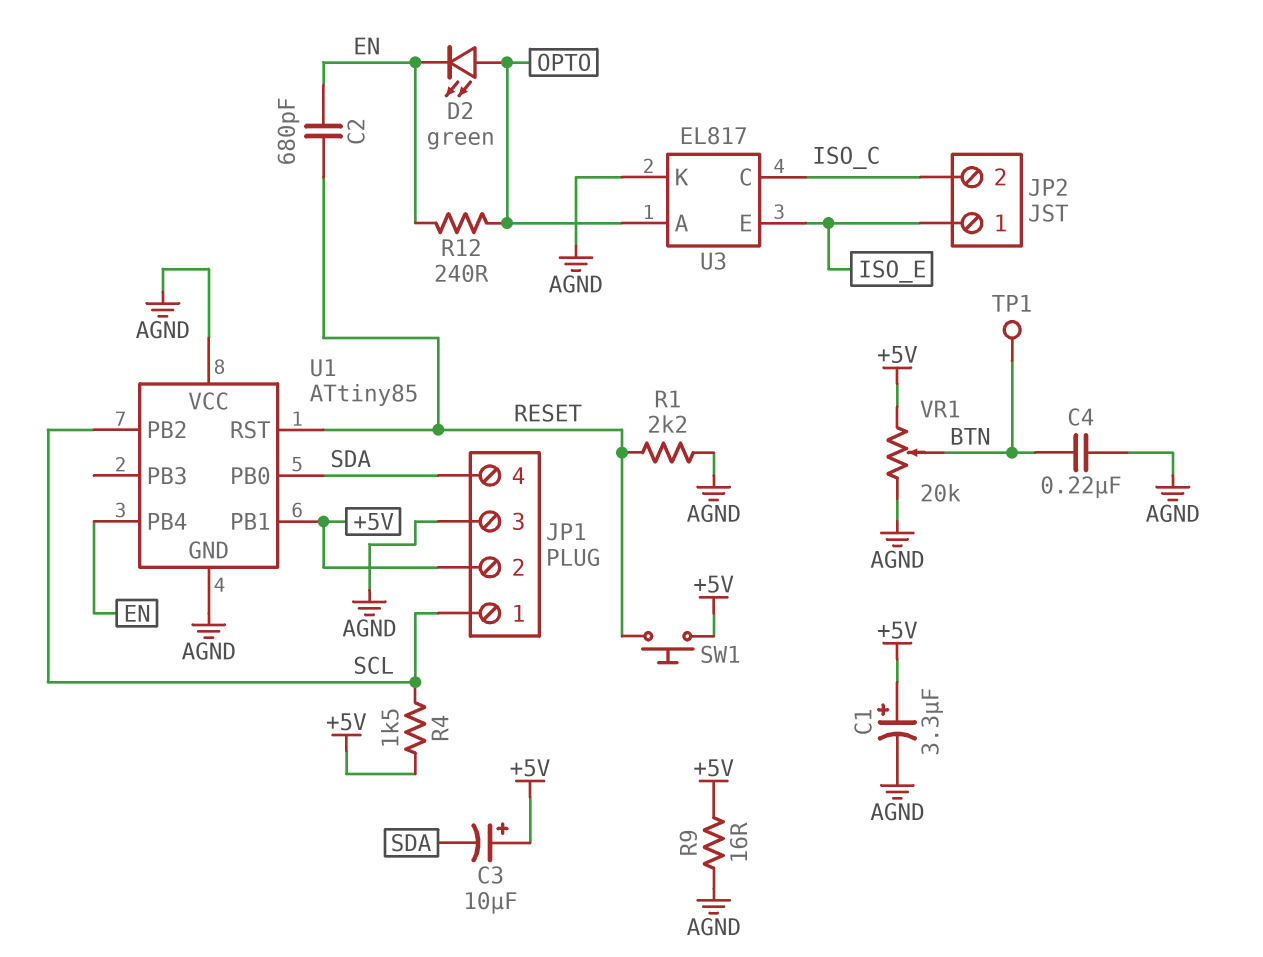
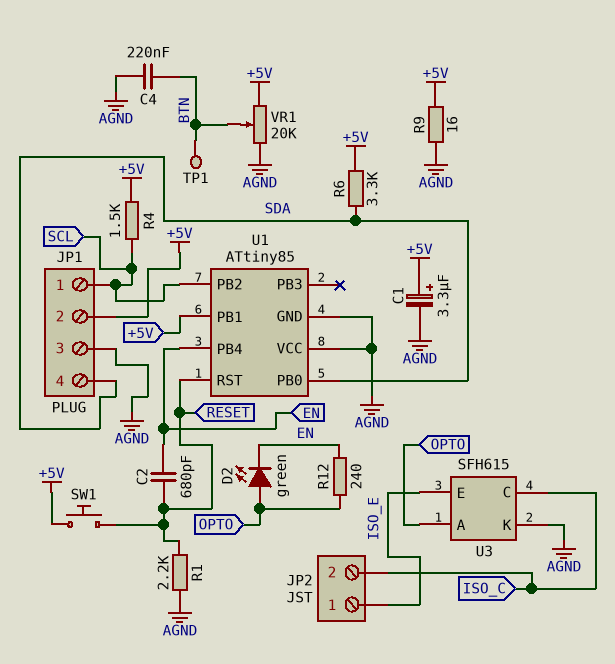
C3: 10uF (plus +5V, minus SDA) -> none
R6: none -> 3.3k (+5V, SDA)
U3: EL817 -> SFH615

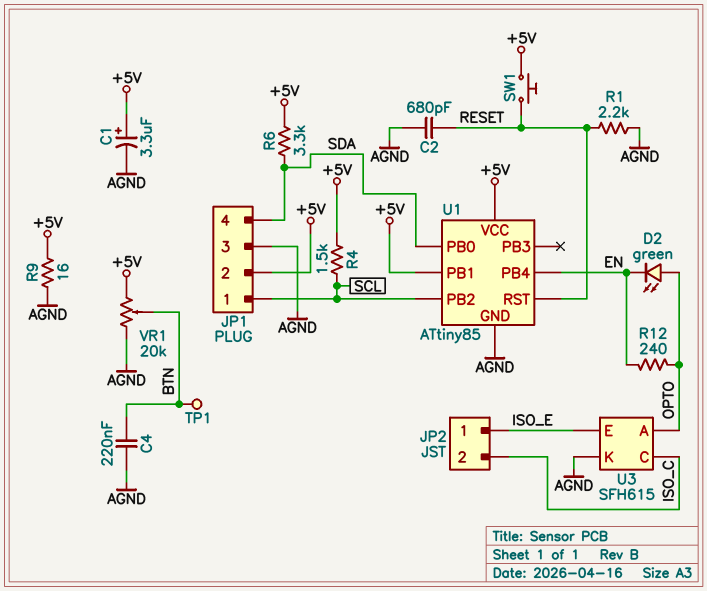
C2: 680pF (EN, RESET) -> 680pF (AGND, RESET)
U1 pin VCC: AGND -> +5V

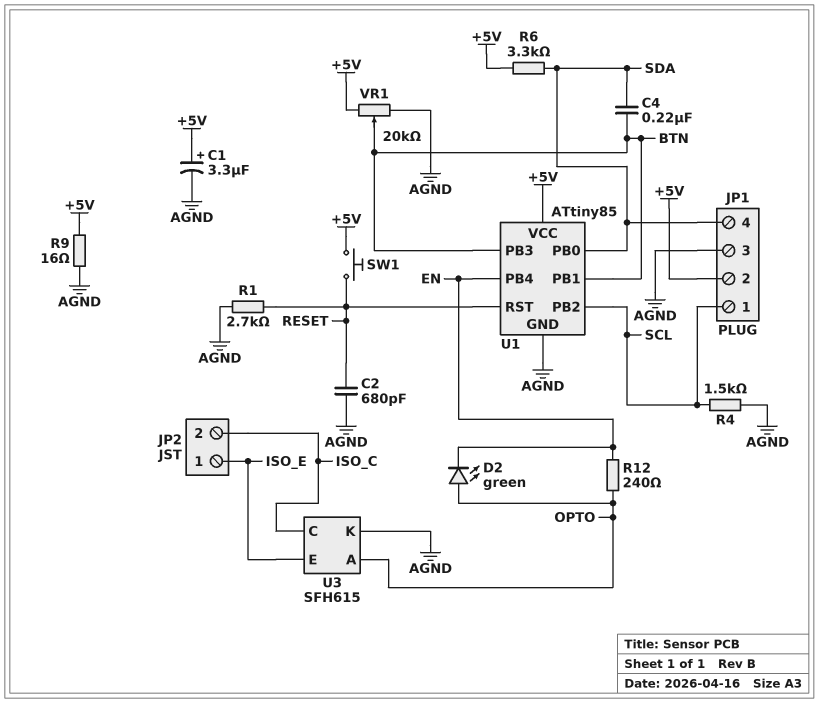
C4: 220nF (AGND, BTN) -> 220nF (BTN, SDA)
R1: 2.2k (AGND, RESET) -> 2.7k (AGND, RESET)
R4: 1.5k (+5V, SCL) -> 1.5k (AGND, SCL)
TP1: test point (BTN) -> none
U1 pin PB1: +5V -> BTN
U1 pin PB3: none -> BTN

